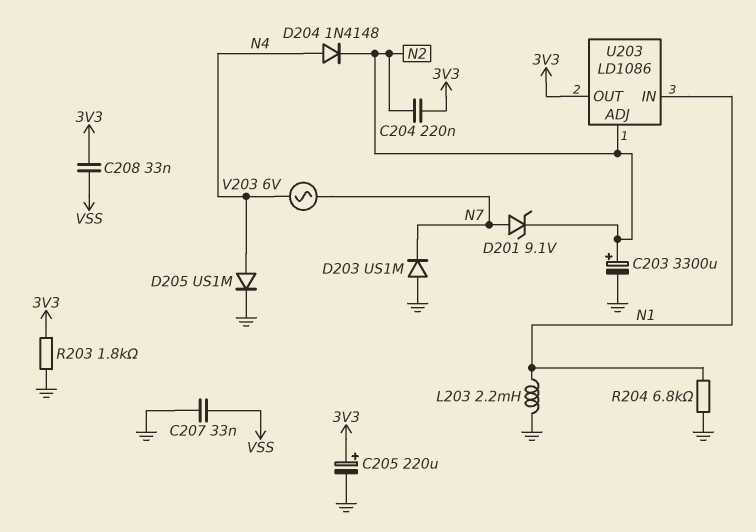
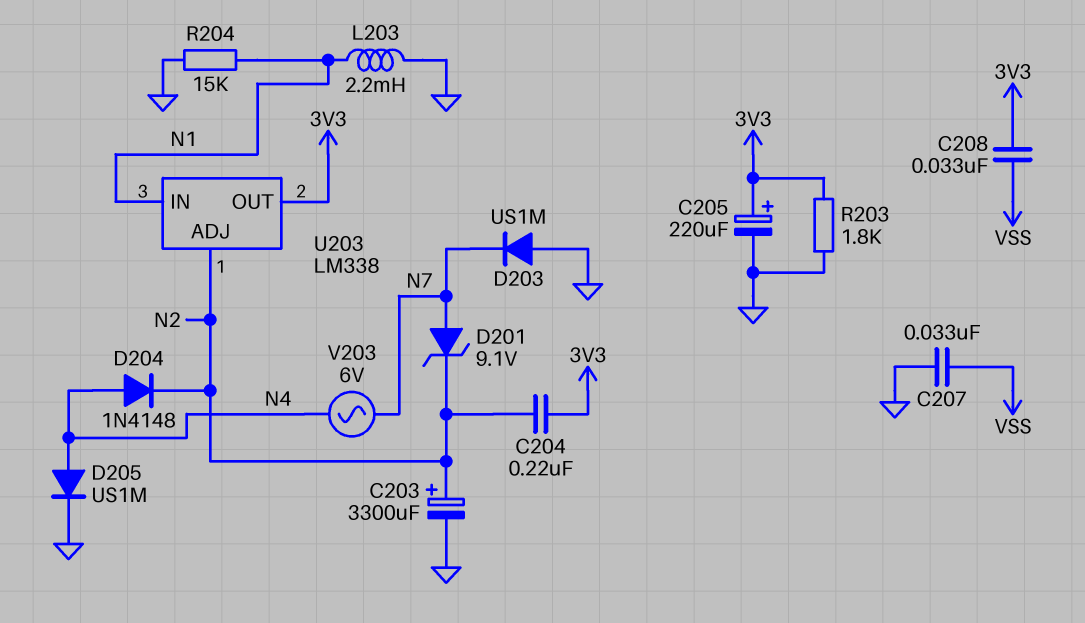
R204: 6.8k (GND, N1) -> 15k (GND, N1)
U203: LD1086 -> LM338

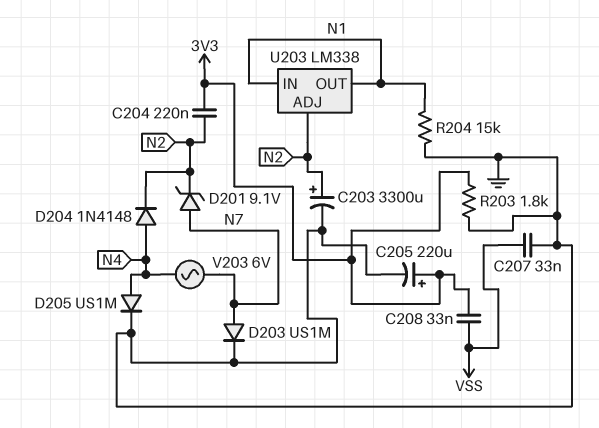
D203: diode US1M (A GND, K N7) -> diode US1M (A N7, K GND)
L203: 2.2mH (GND, N1) -> none
U203 pin OUT: 3V3 -> N1

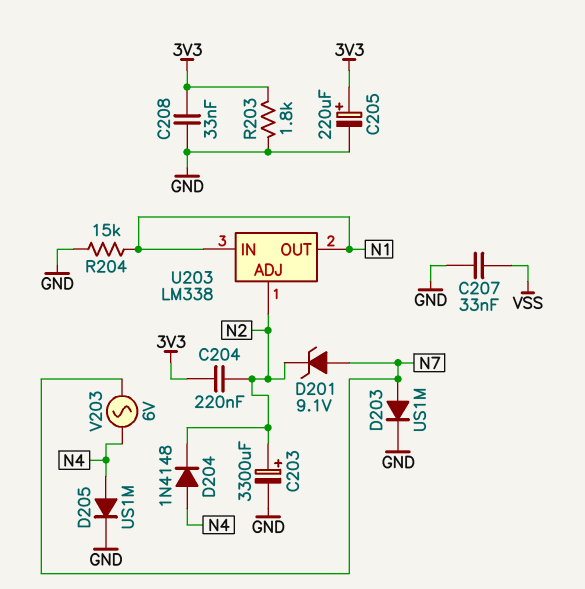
C208: 33nF (3V3, VSS) -> 33nF (3V3, GND)

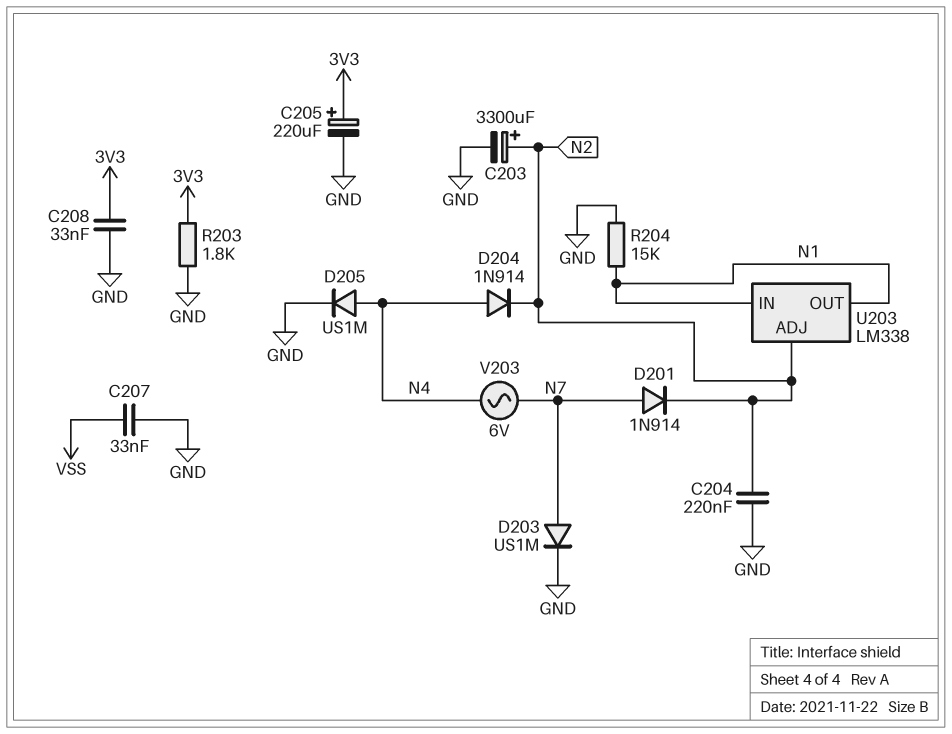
C204: 220nF (3V3, N2) -> 220nF (GND, N2)
D201: zener 9.1V (A N7, K N2) -> diode 1N914 (A N7, K N2)
D204: diode 1N4148 (A N4, K N2) -> diode 1N914 (A N4, K N2)

